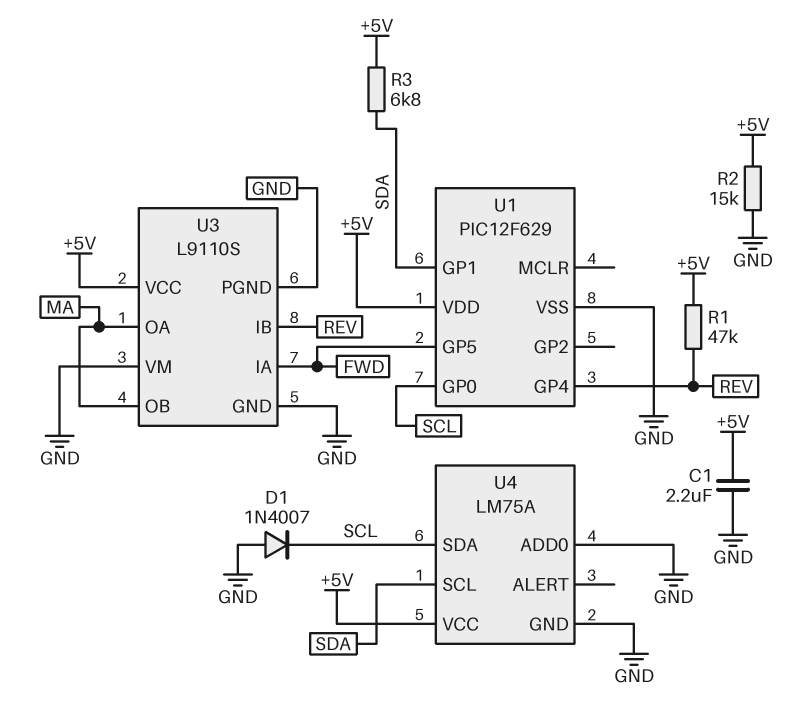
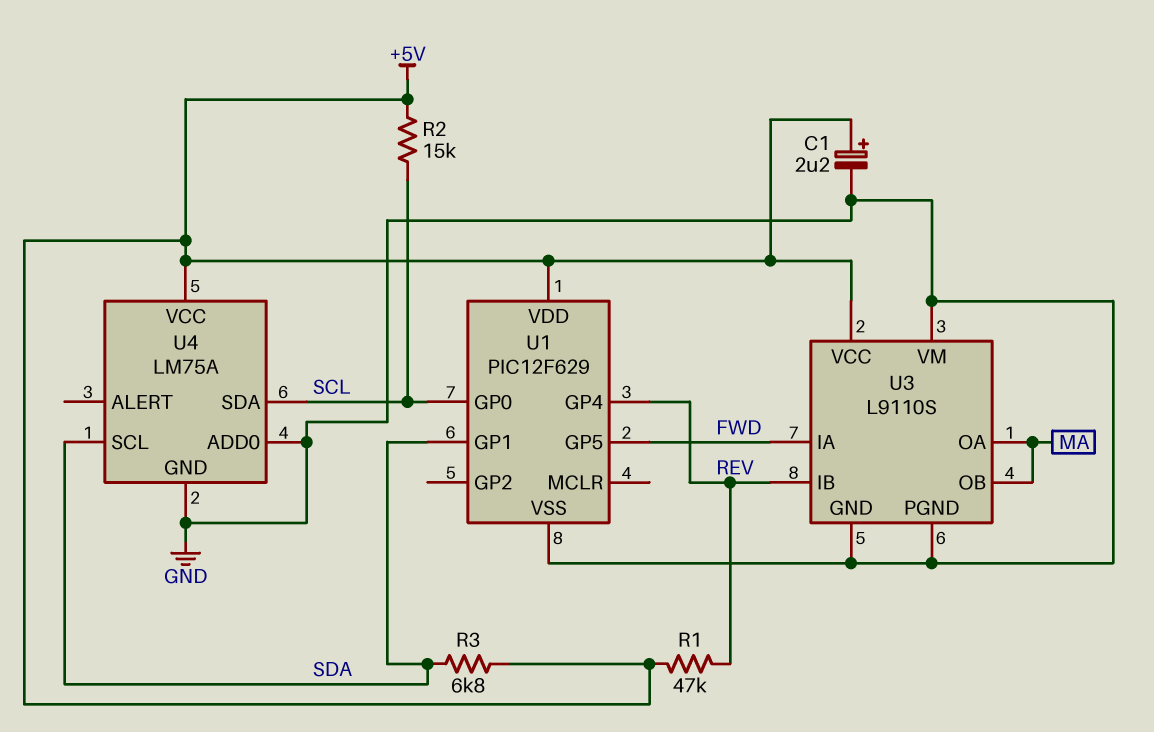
C1: 2.2uF (+5V, GND) -> 2.2uF (plus +5V, minus GND)
D1: diode 1N4007 (A GND, K SCL) -> none
R2: 15k (+5V, GND) -> 15k (+5V, SCL)

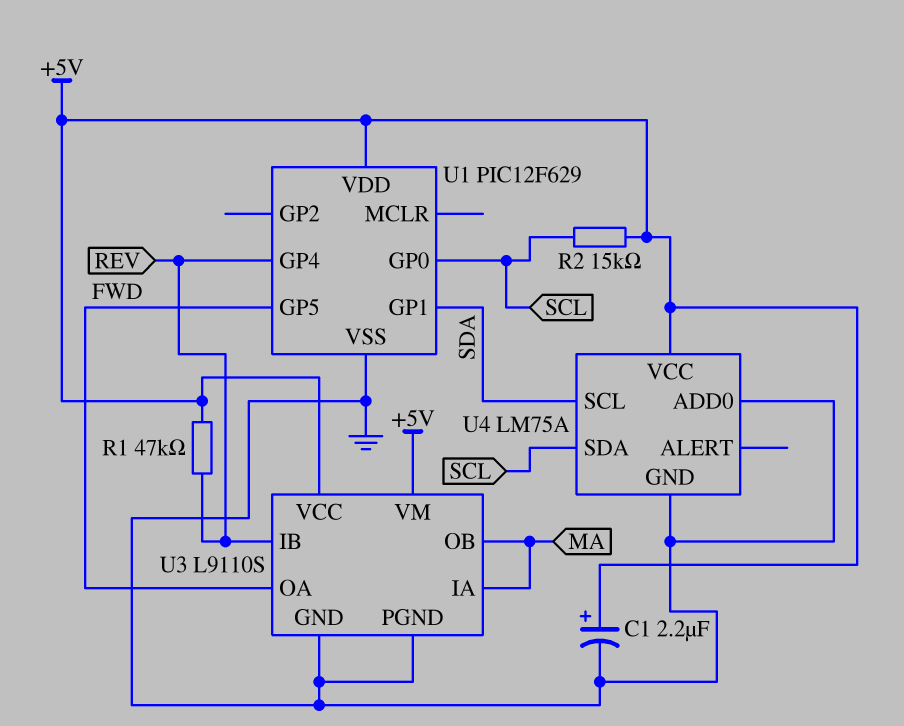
R3: 6.8k (+5V, SDA) -> none
U3 pin IA: FWD -> MA
U3 pin OA: MA -> FWD
U3 pin VM: GND -> +5V

